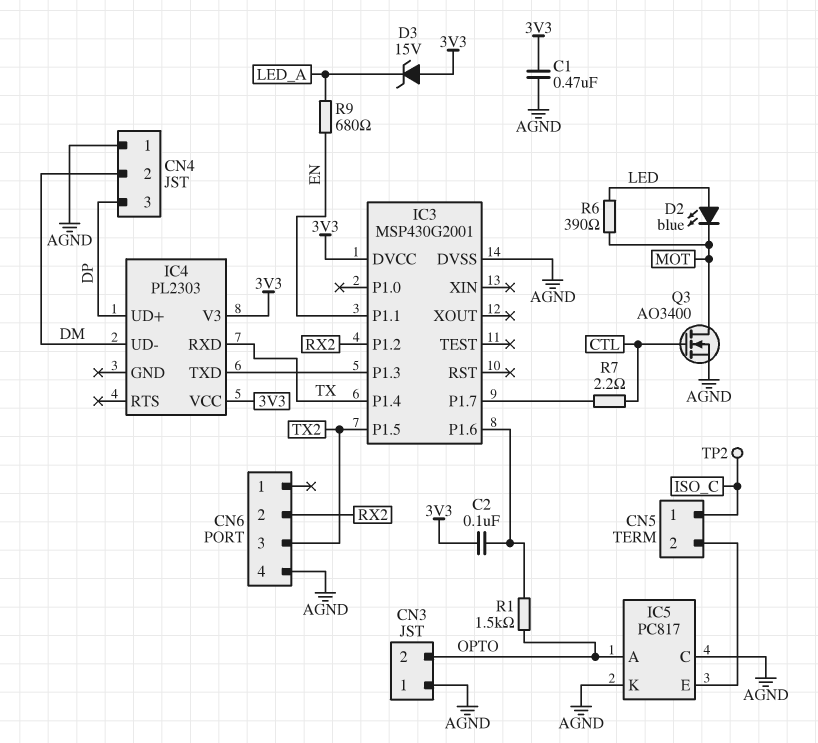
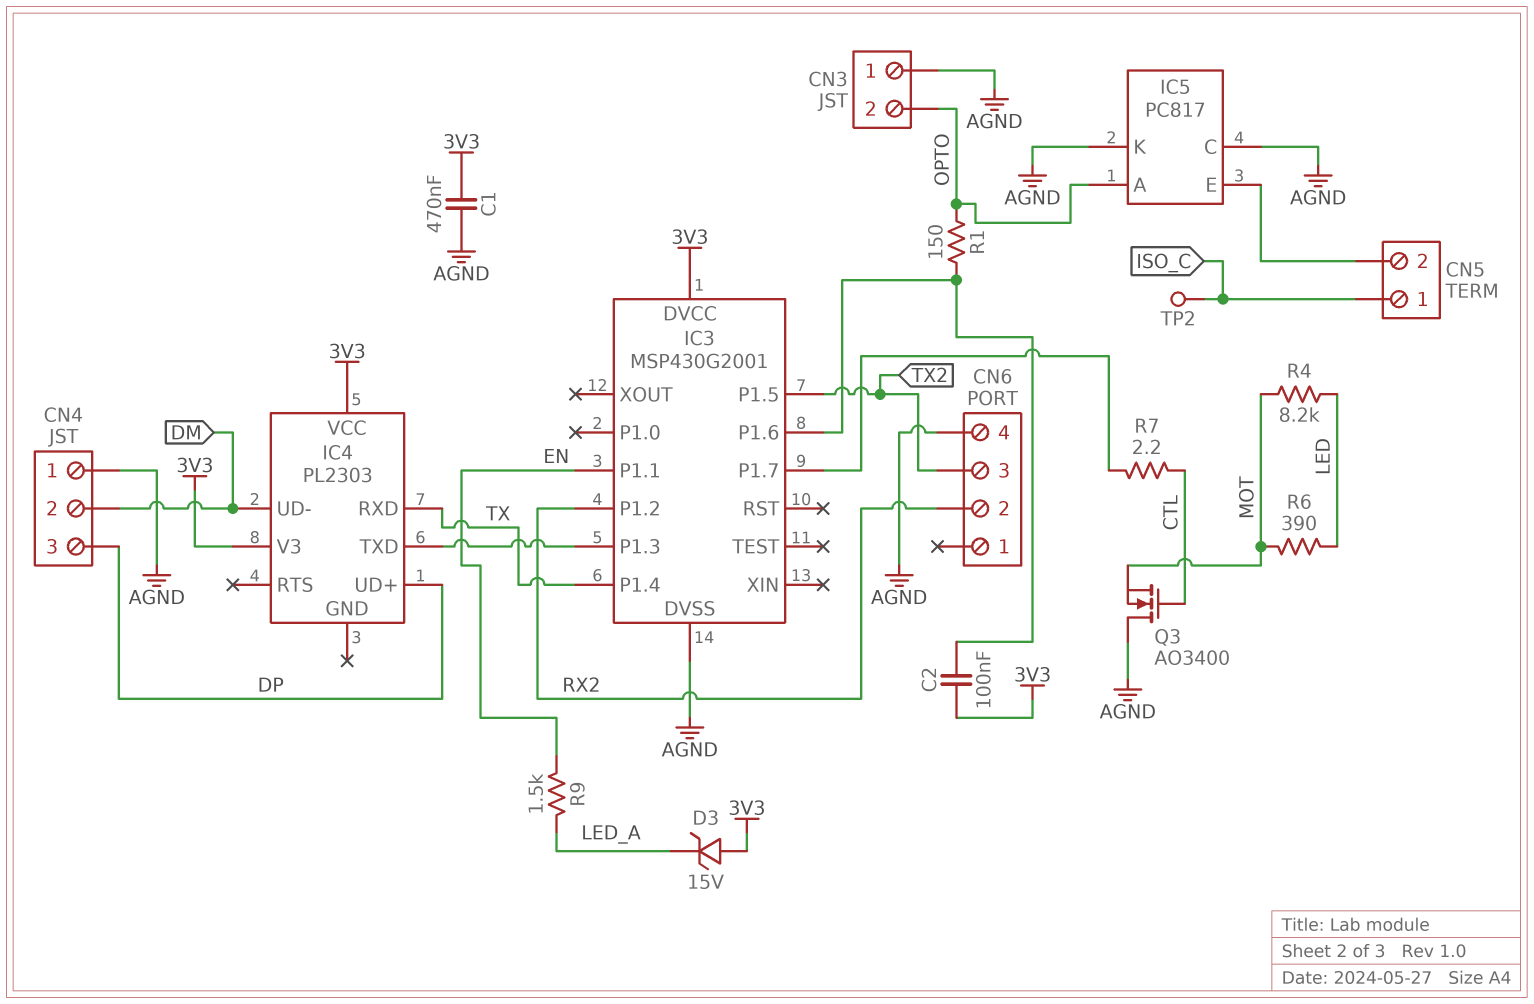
D2: LED blue (A LED, K MOT) -> none
Q3: NMOS AO3400 (G CTL, D MOT, S AGND) -> NMOS AO3400 (G CTL, D AGND, S MOT)
R1: 1.5k (IC3/P1.6, OPTO) -> 150 (IC3/P1.6, OPTO)
R4: none -> 8.2k (LED, MOT)
R9: 680 (EN, LED_A) -> 1.5k (EN, LED_A)

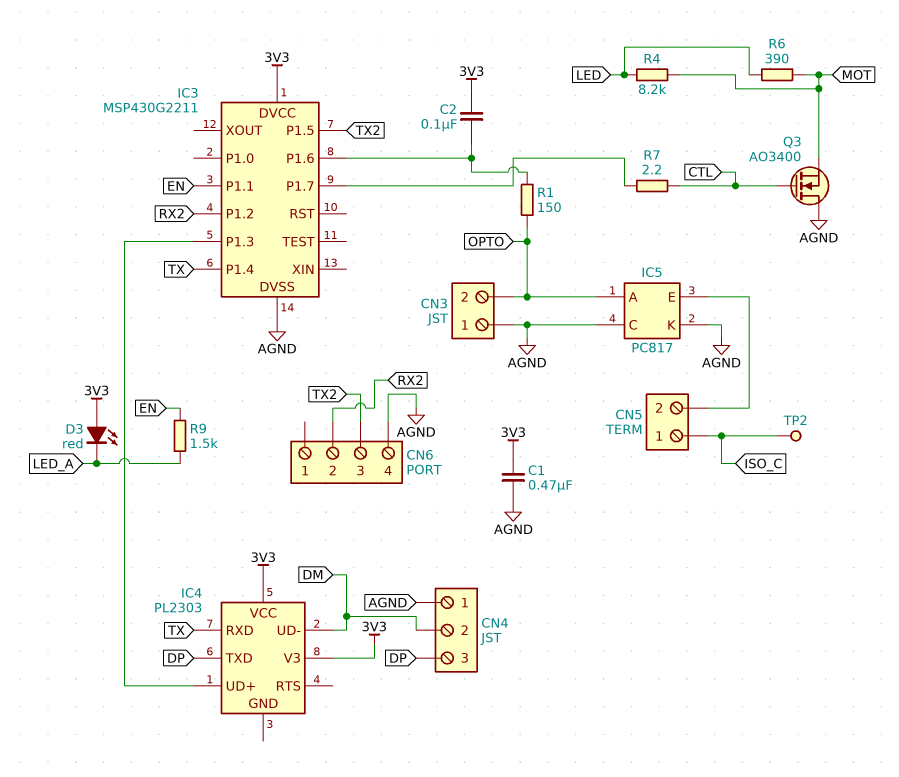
D3: zener 15V (A 3V3, K LED_A) -> LED red (A 3V3, K LED_A)
IC3: MSP430G2001 -> MSP430G2211
IC4 pin TXD: IC3/P1.3 -> DP
IC4 pin UD+: DP -> IC3/P1.3

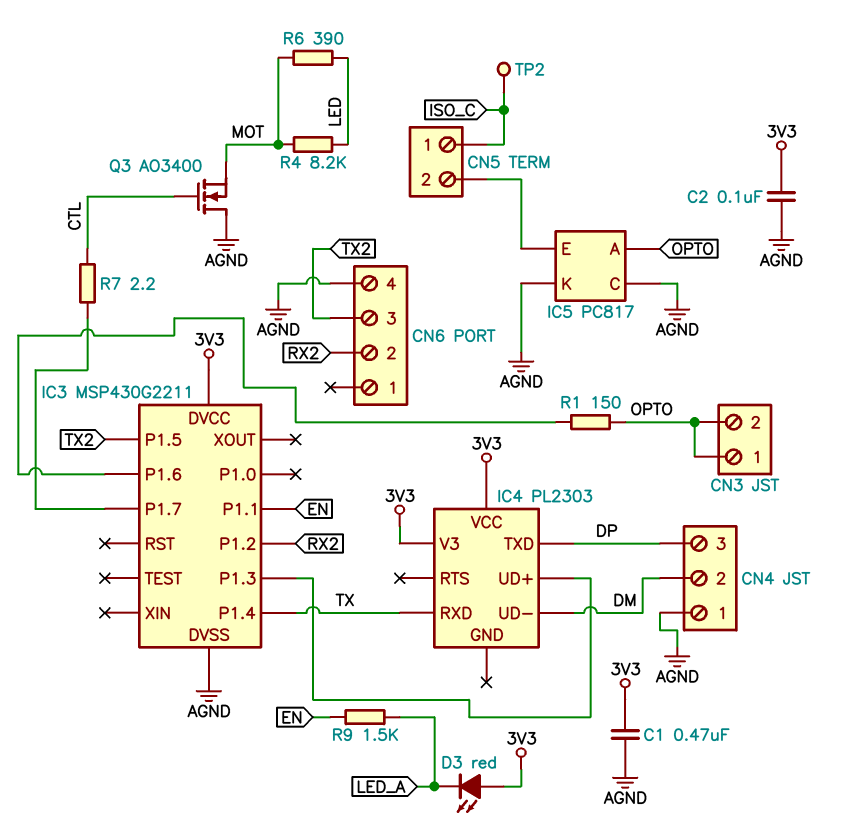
C2: 100nF (3V3, IC3/P1.6) -> 100nF (3V3, AGND)
CN3 pin 1: AGND -> OPTO

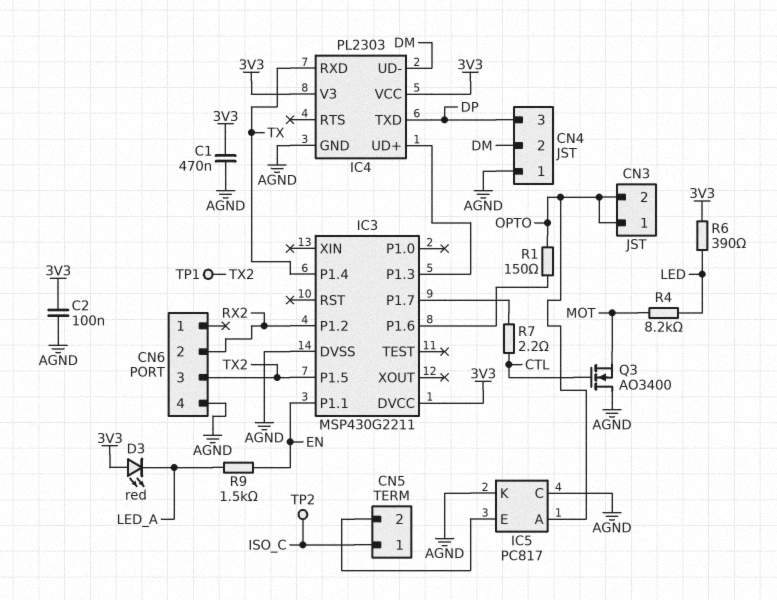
IC4 pin GND: none -> AGND
R6: 390 (LED, MOT) -> 390 (3V3, LED)
TP1: none -> test point (TX2)

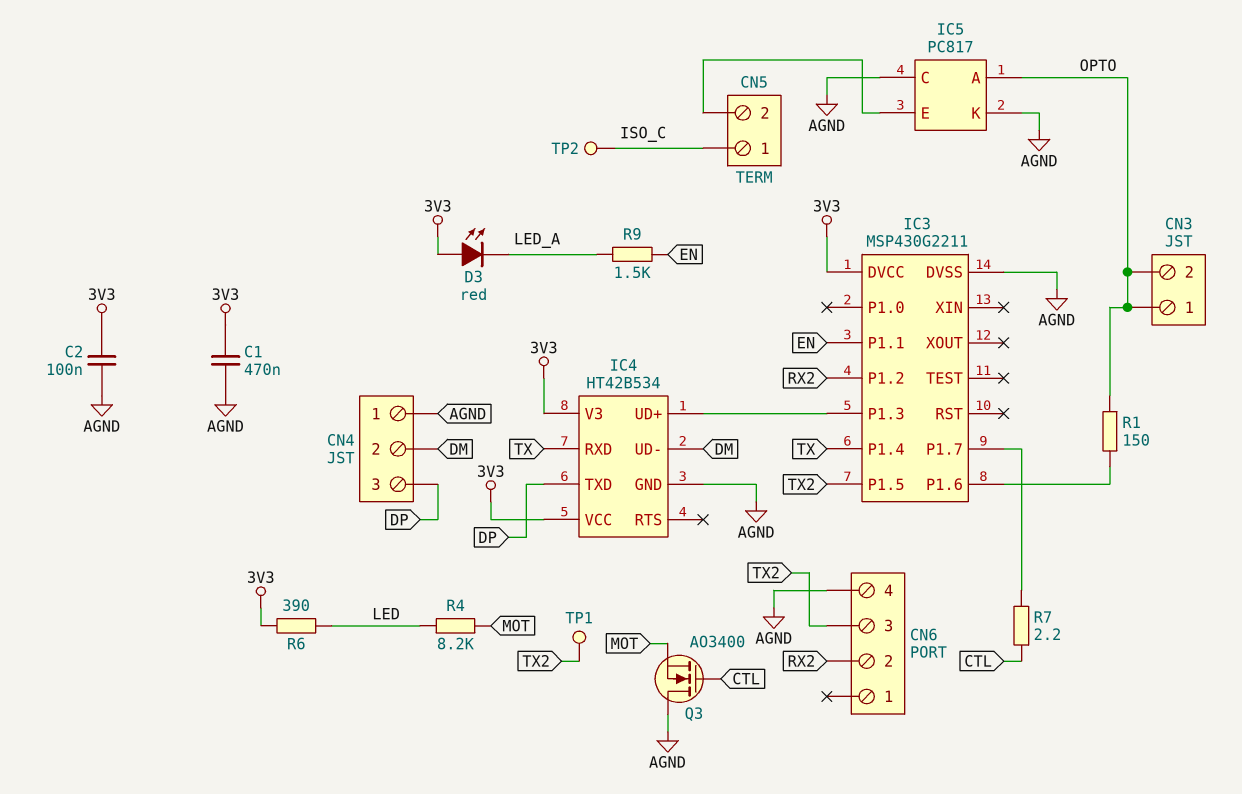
IC4: PL2303 -> HT42B534

